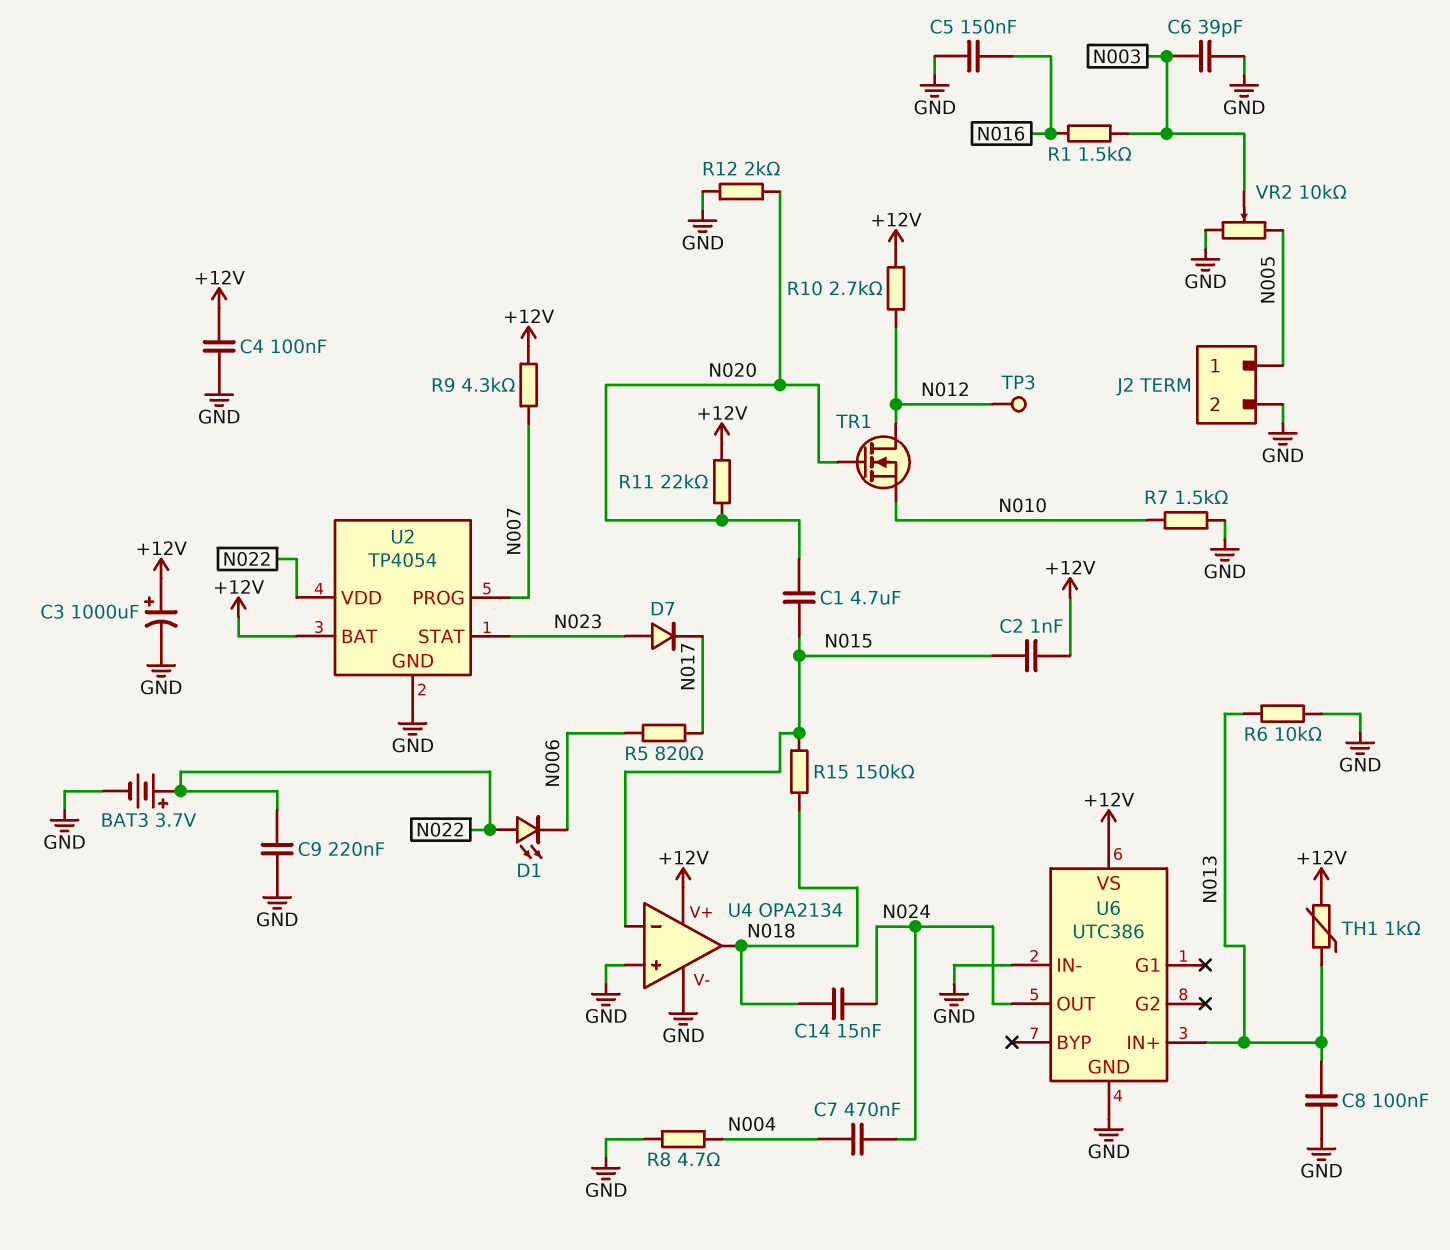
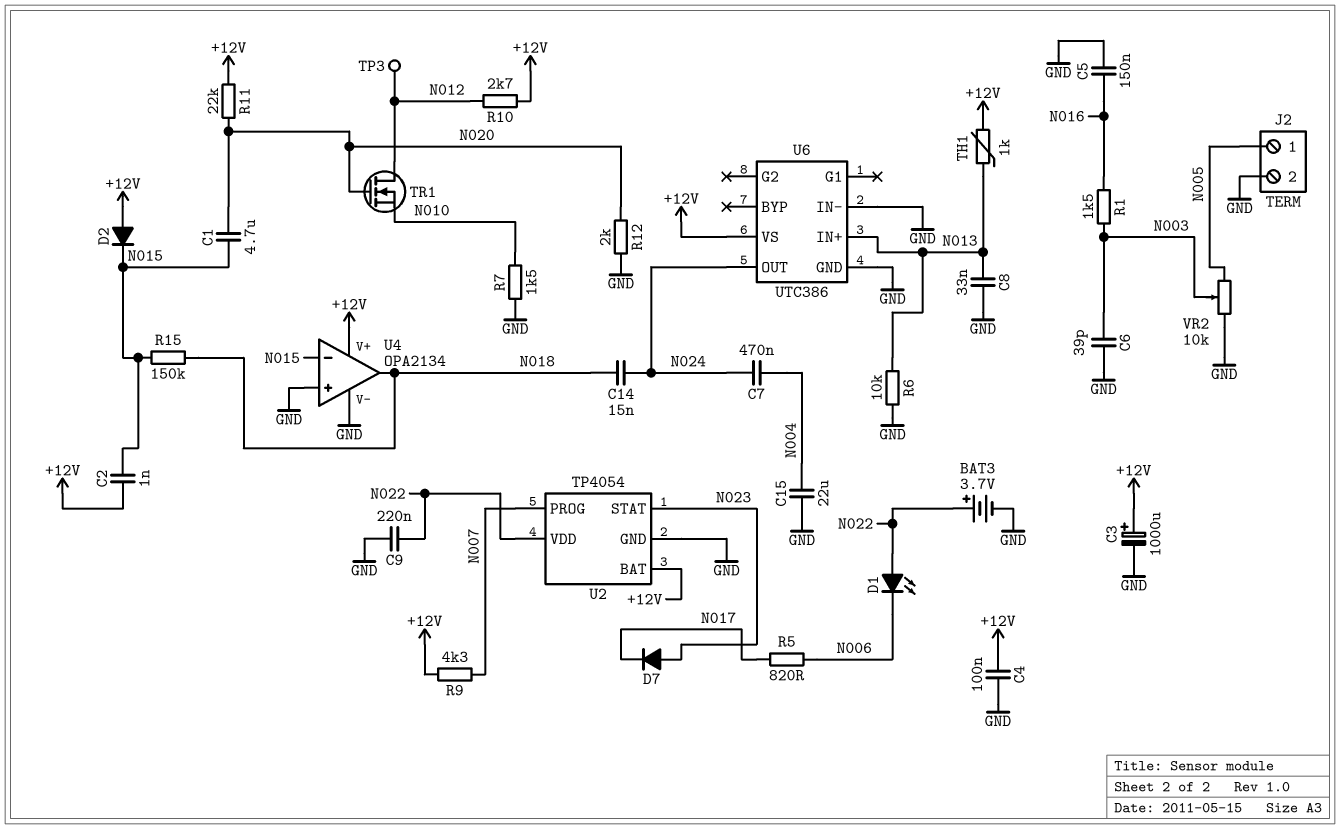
C8: 100nF (GND, N013) -> 33nF (GND, N013)
C15: none -> 22uF (GND, N004)
D2: none -> diode (A +12V, K N015)
R8: 4.7 (GND, N004) -> none

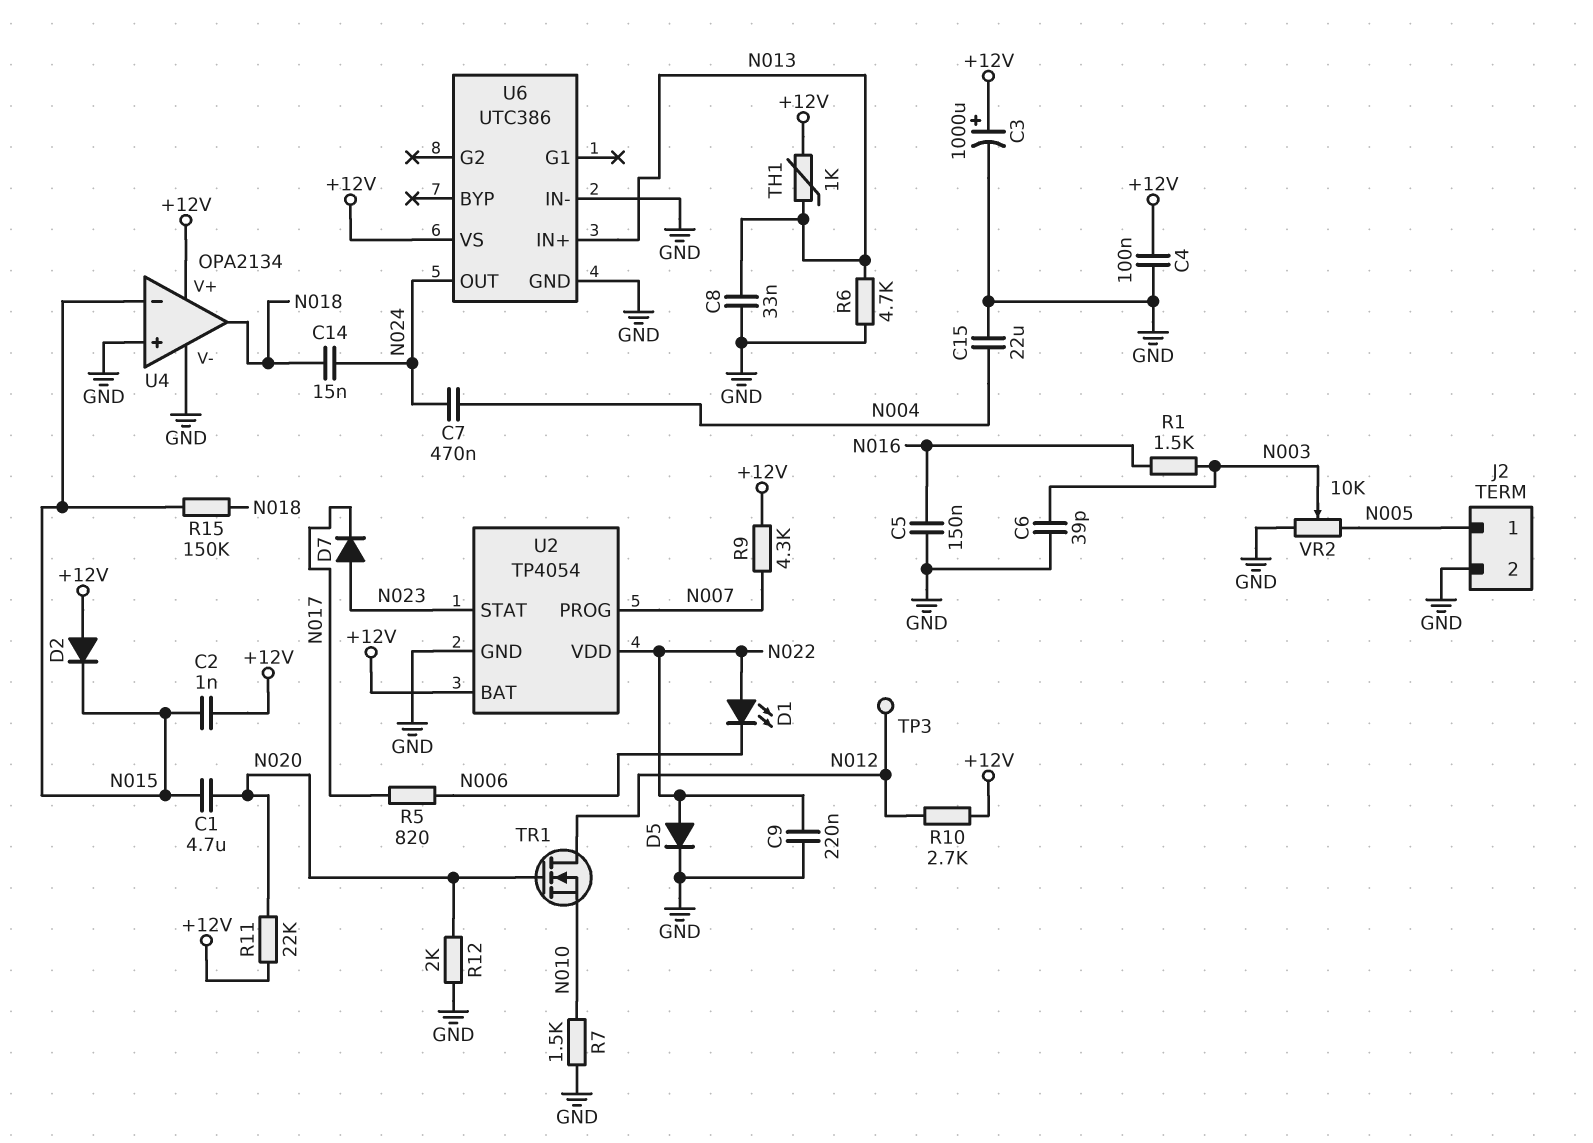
BAT3: 3.7V (plus N022, minus GND) -> none
D5: none -> diode (A N022, K GND)
R6: 10k (GND, N013) -> 4.7k (GND, N013)

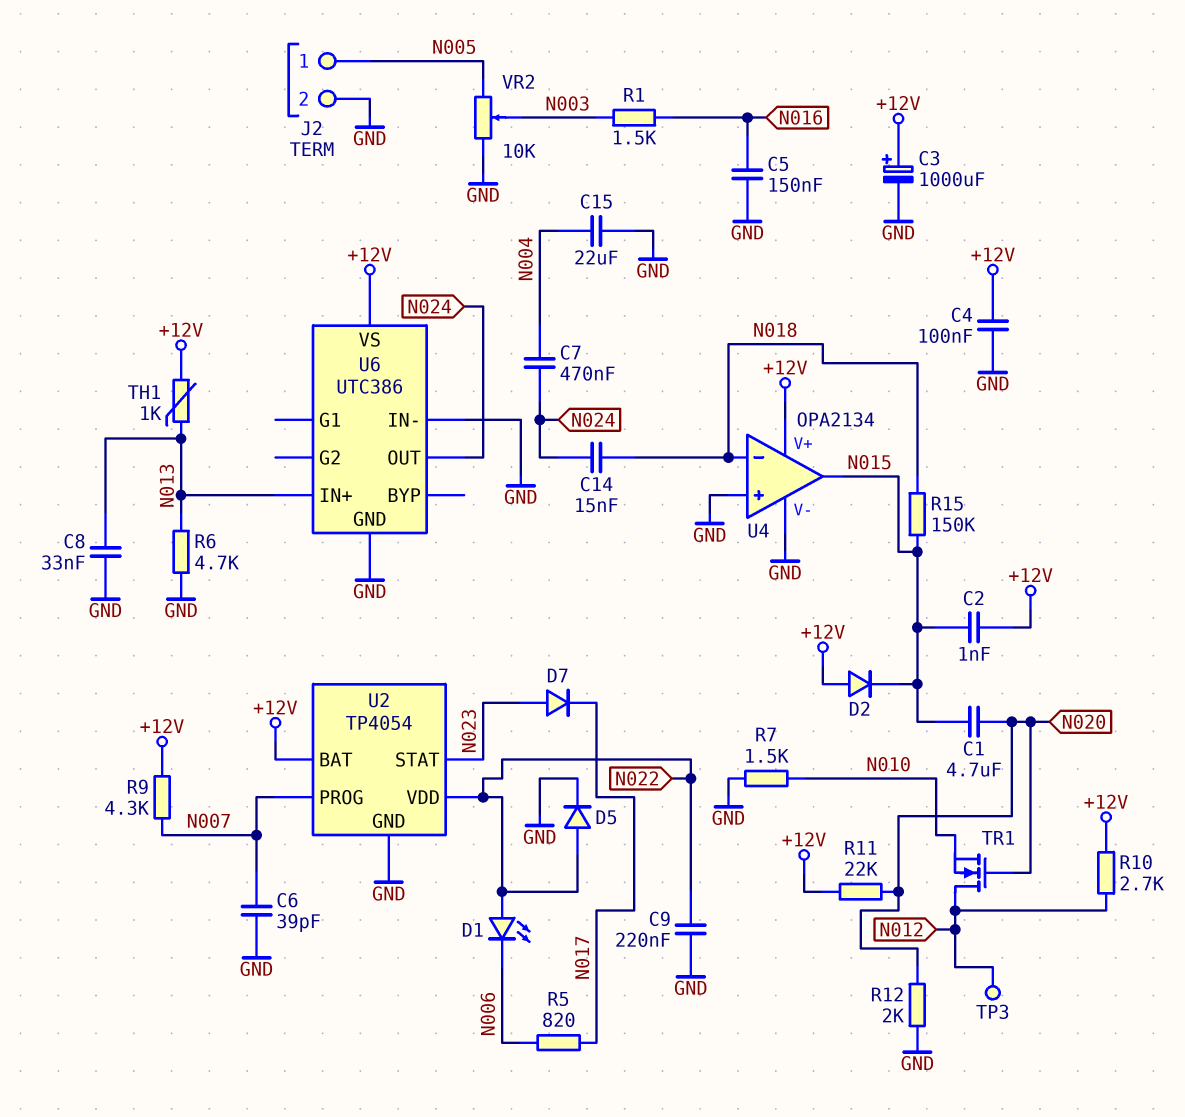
C6: 39pF (GND, N003) -> 39pF (GND, N007)
U4 pin in-: N015 -> N018
U4 pin out: N018 -> N015

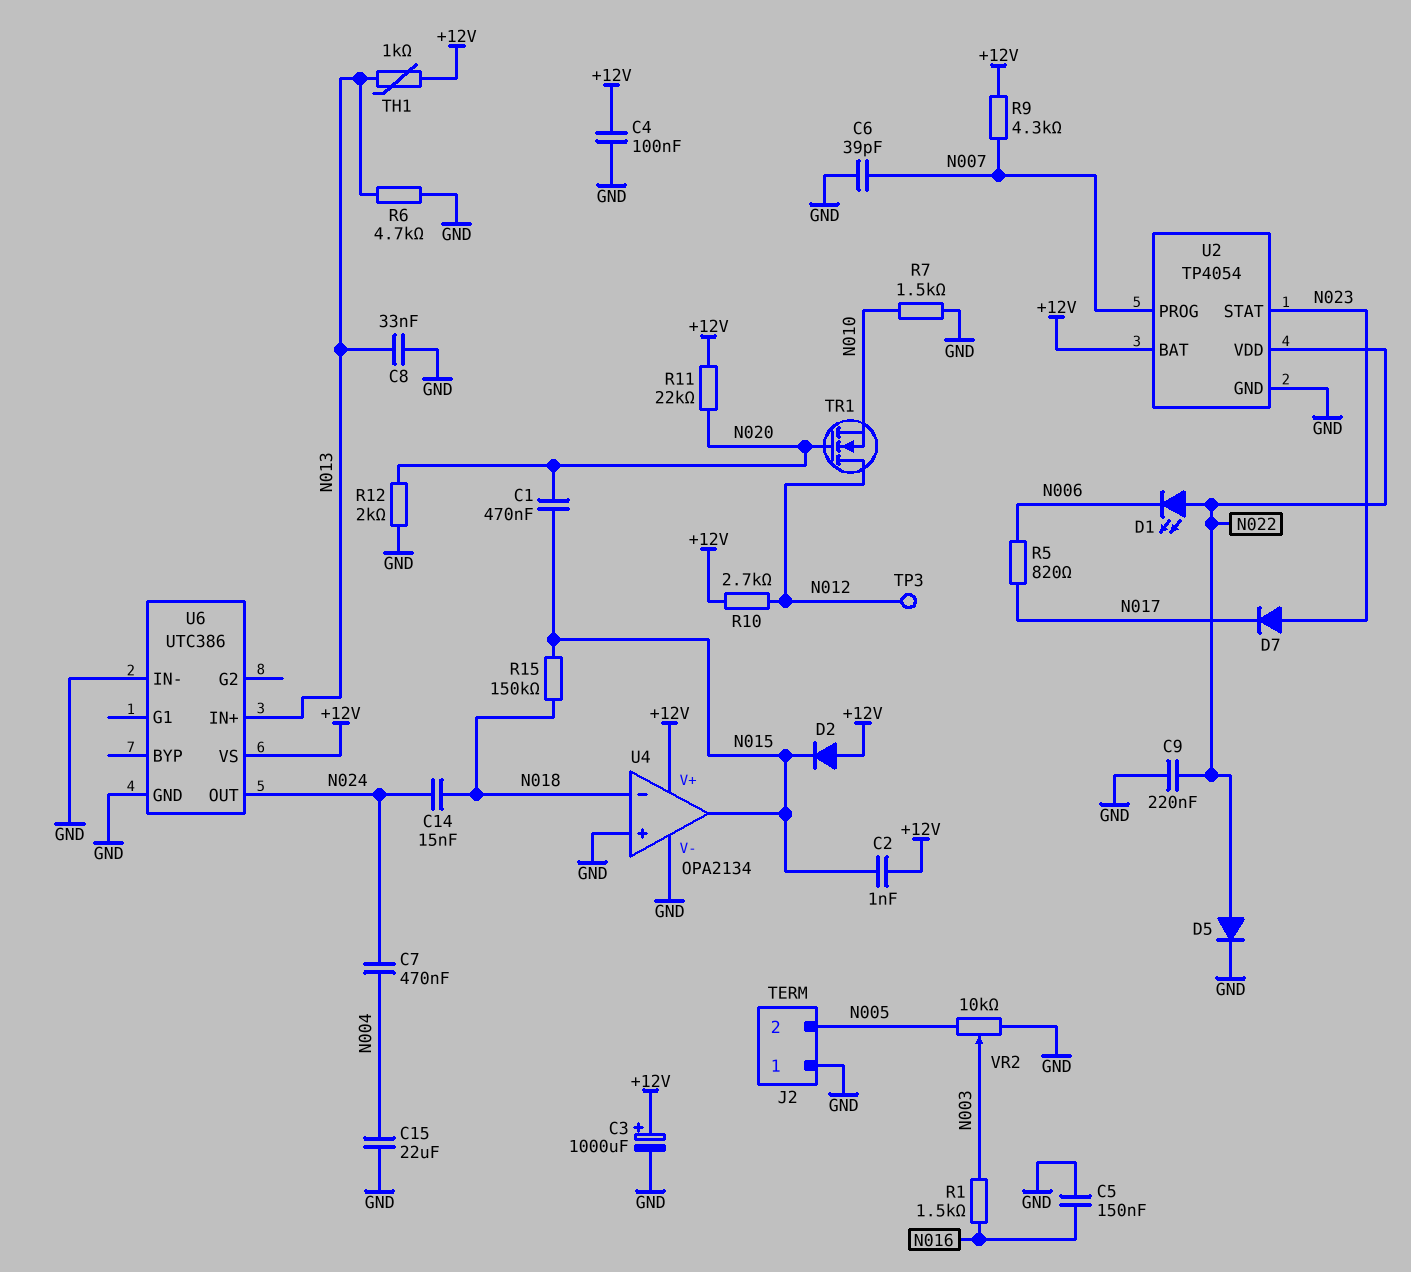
C1: 4.7uF (N015, N020) -> 470nF (N015, N020)
J2 pin 1: N005 -> GND
J2 pin 2: GND -> N005

